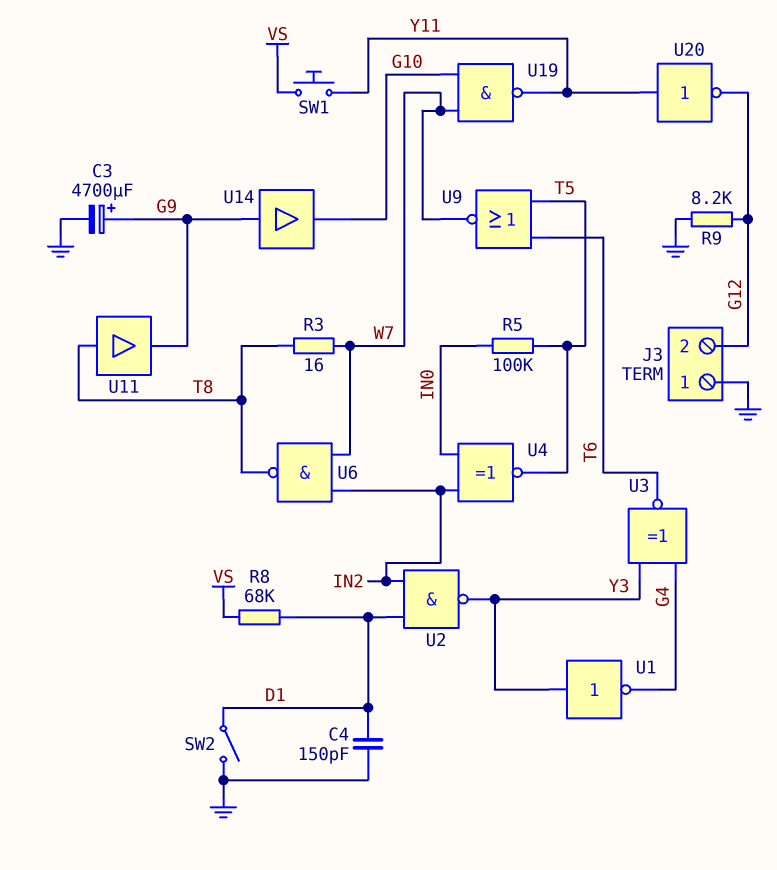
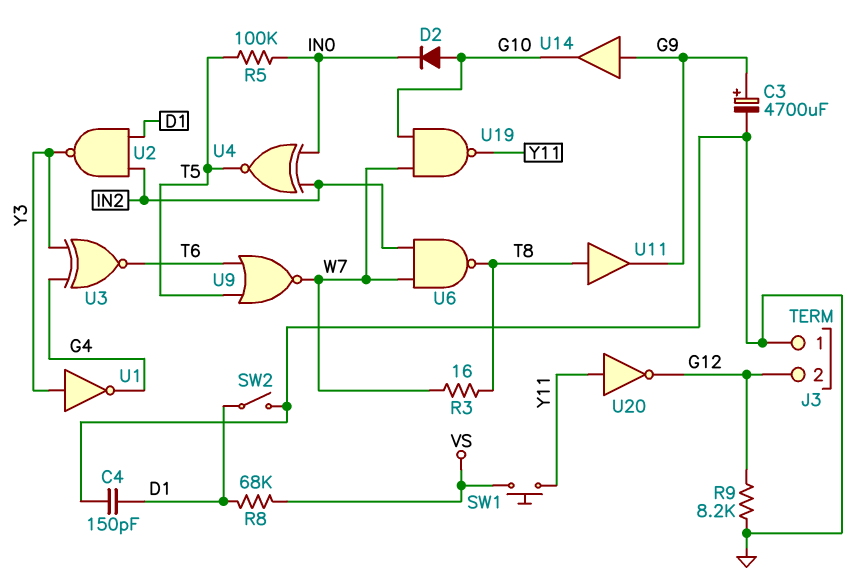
D2: none -> diode (A G10, K IN0)

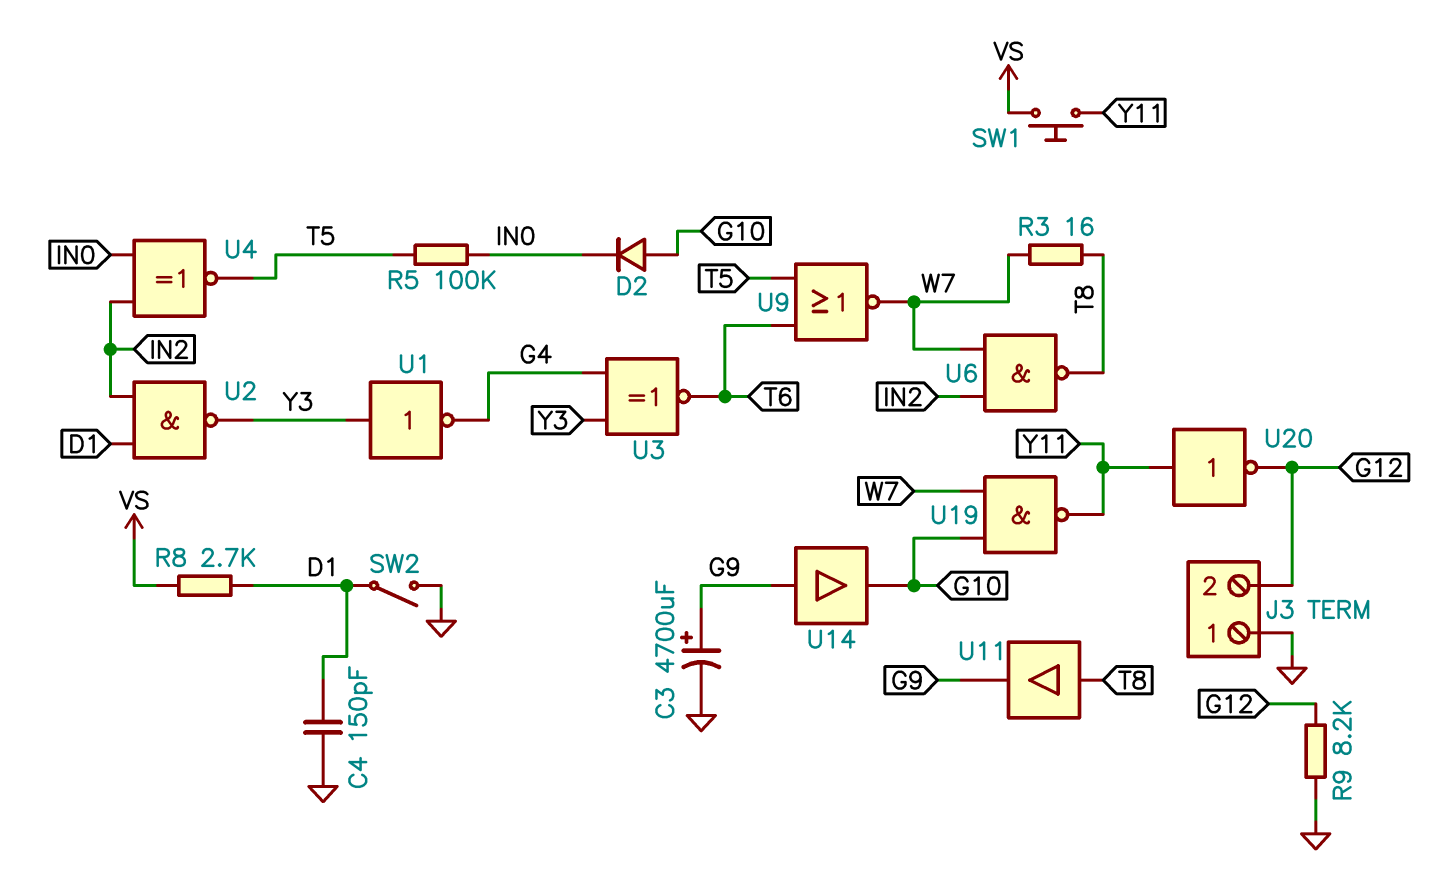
R8: 68k (D1, VS) -> 2.7k (D1, VS)

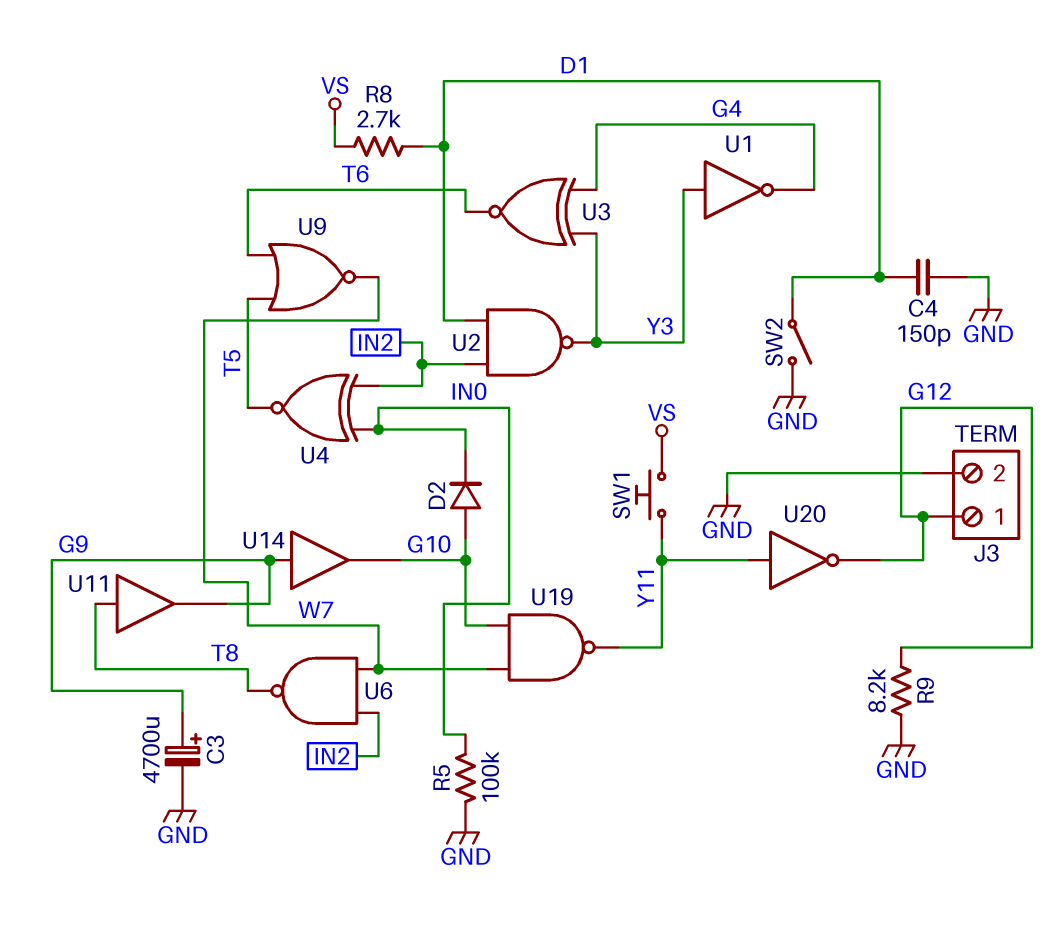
J3 pin 1: GND -> G12
J3 pin 2: G12 -> GND
R3: 16 (T8, W7) -> none
R5: 100k (IN0, T5) -> 100k (GND, IN0)

